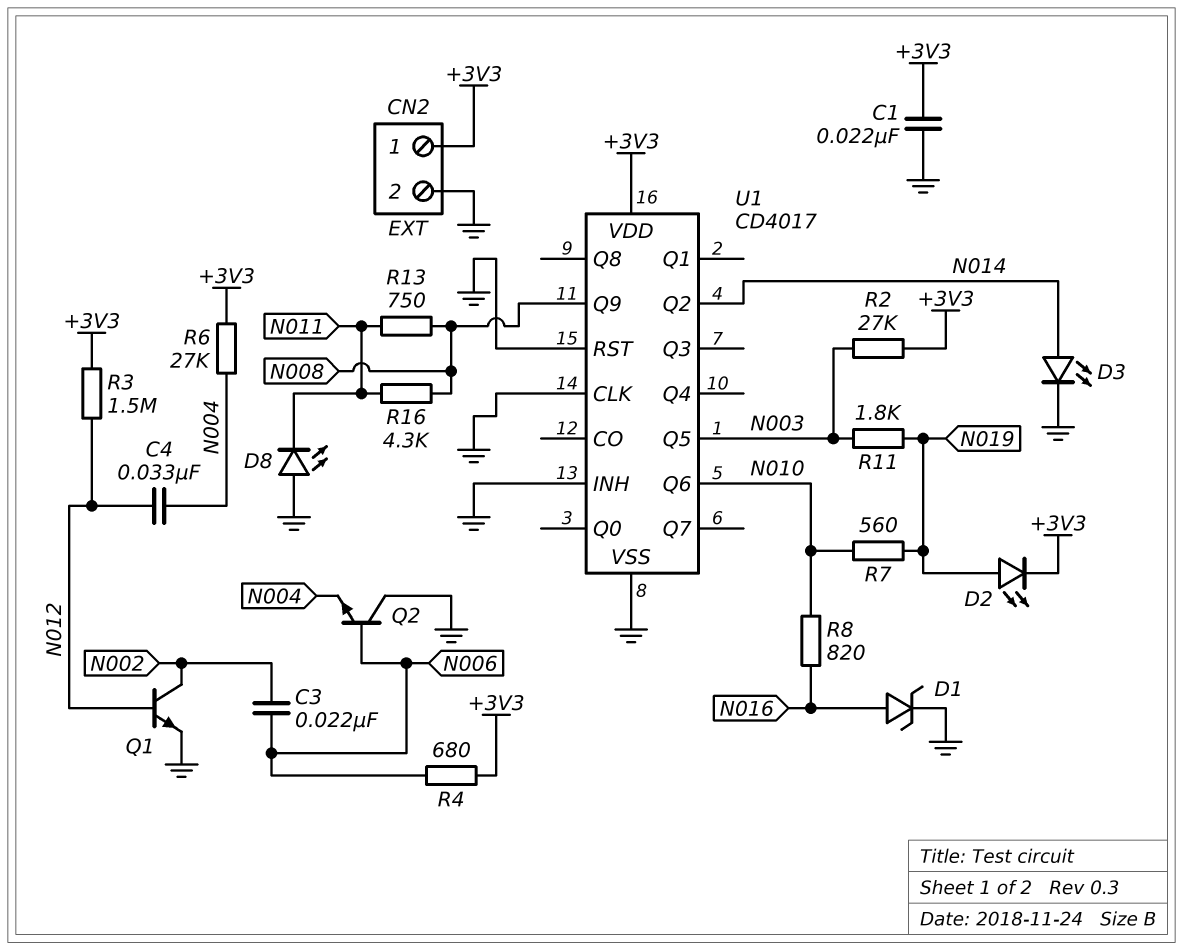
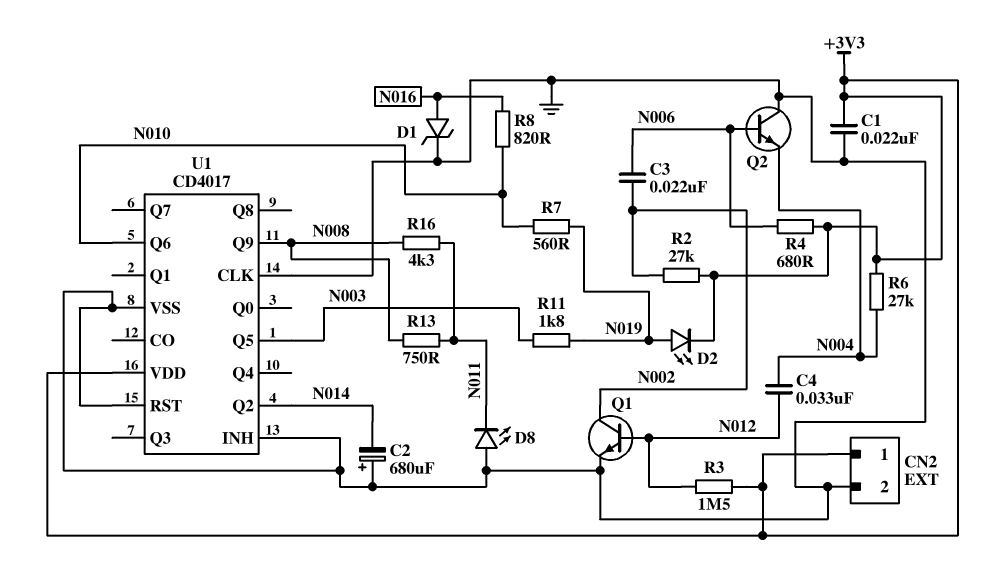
C2: none -> 680uF (plus GND, minus N014)
D3: LED (A N014, K GND) -> none
R2: 27k (+3V3, N003) -> 27k (+3V3, N002)

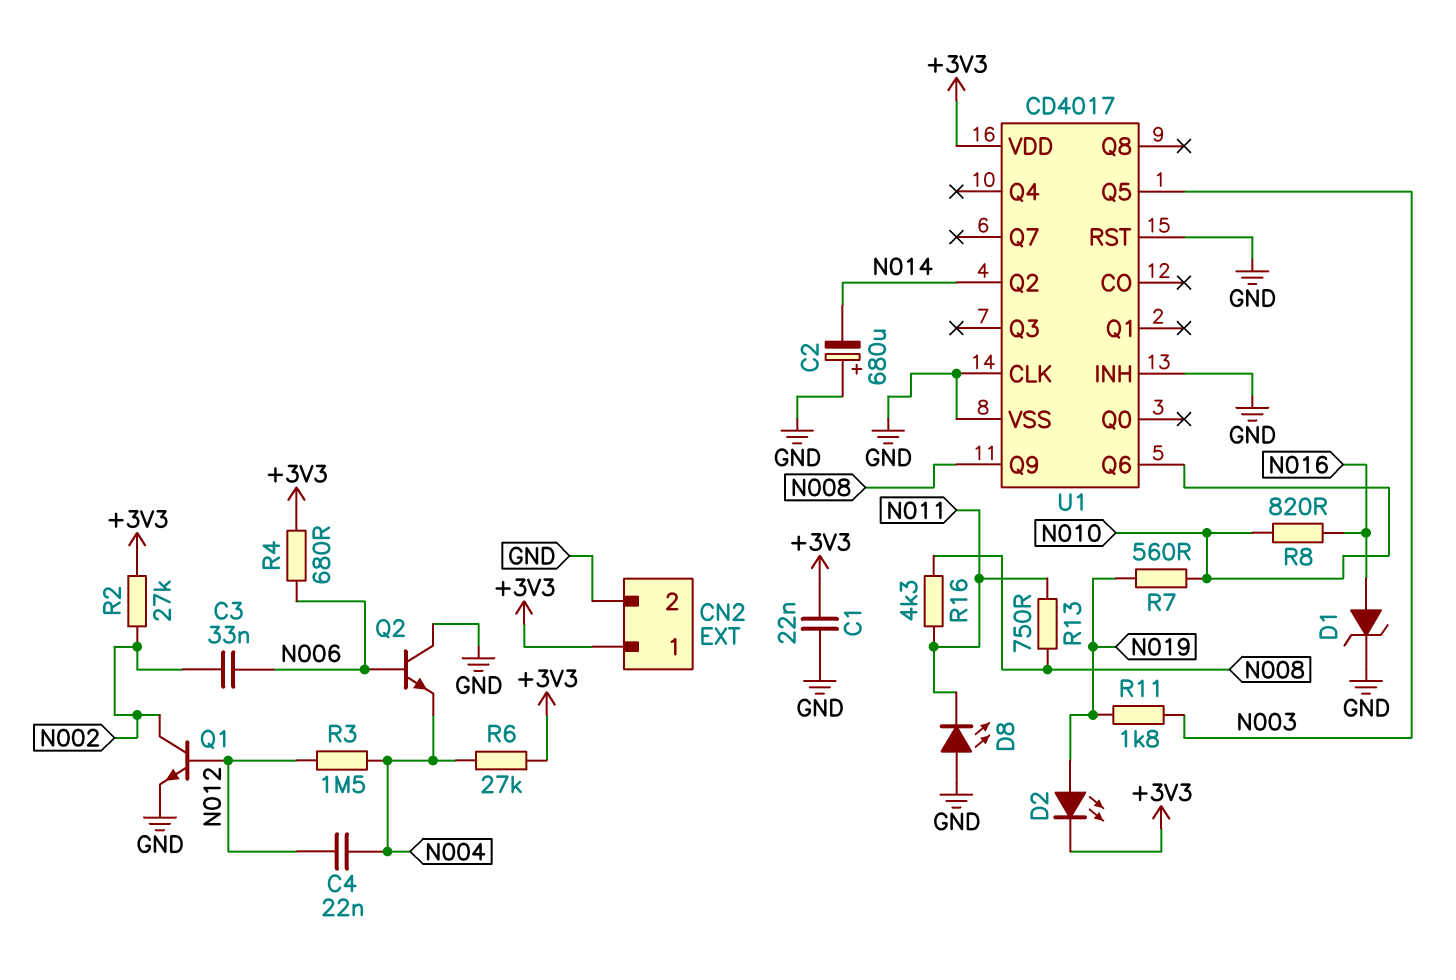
C3: 22nF (N002, N006) -> 33nF (N002, N006)
C4: 33nF (N004, N012) -> 22nF (N004, N012)
R3: 1.5M (+3V3, N012) -> 1.5M (N004, N012)

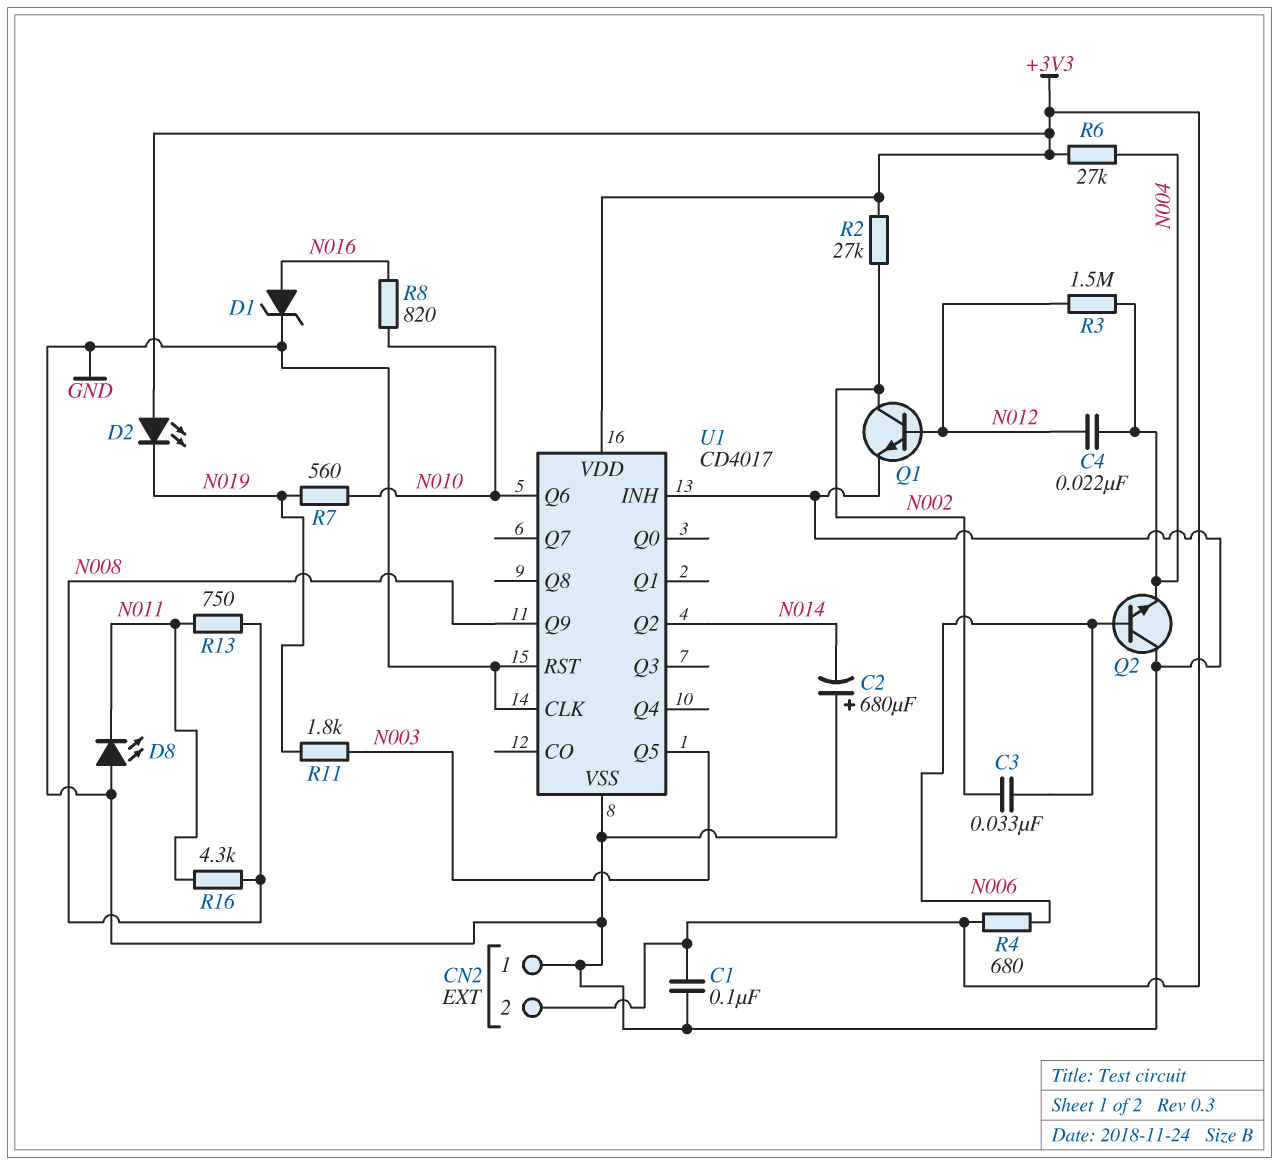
C1: 22nF (+3V3, GND) -> 100nF (+3V3, GND)
CN2 pin 1: +3V3 -> GND
CN2 pin 2: GND -> +3V3
D2: LED (A N019, K +3V3) -> LED (A +3V3, K N019)

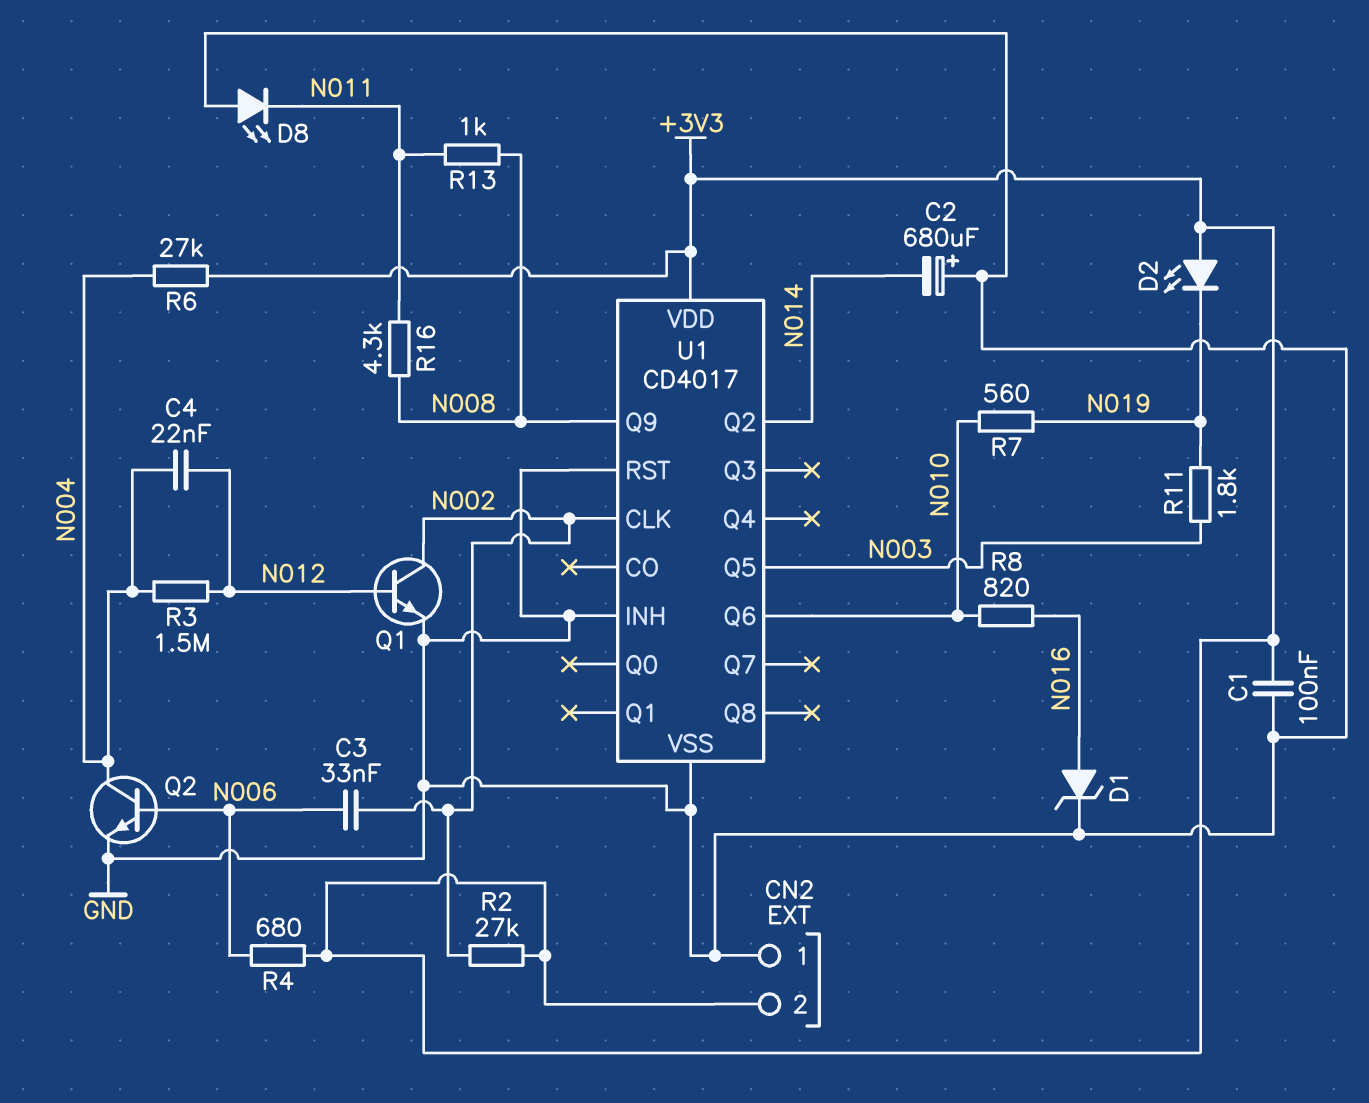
Q2: NPN (B N006, C GND, E N004) -> NPN (B N006, C N004, E GND)
R13: 750 (N008, N011) -> 1k (N008, N011)
U1 pin CLK: GND -> N002

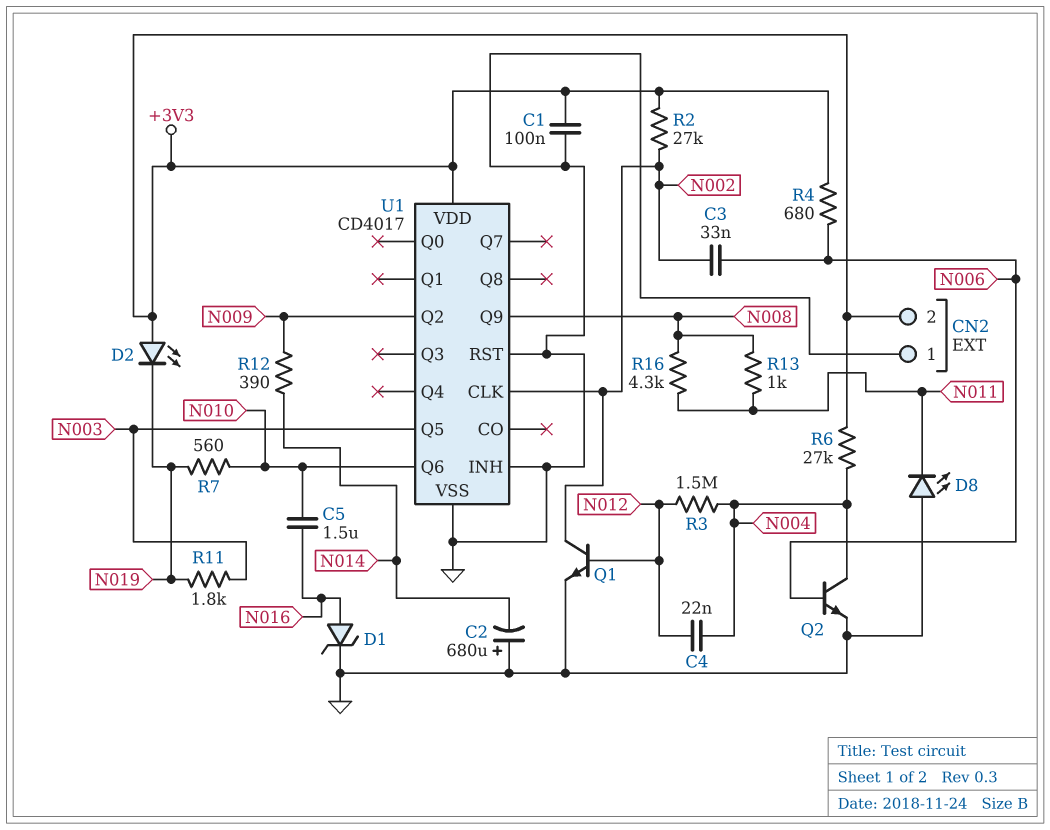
C5: none -> 1.5uF (N010, N016)
R8: 820 (N010, N016) -> none
R12: none -> 390 (N009, N014)
U1 pin Q2: N014 -> N009

